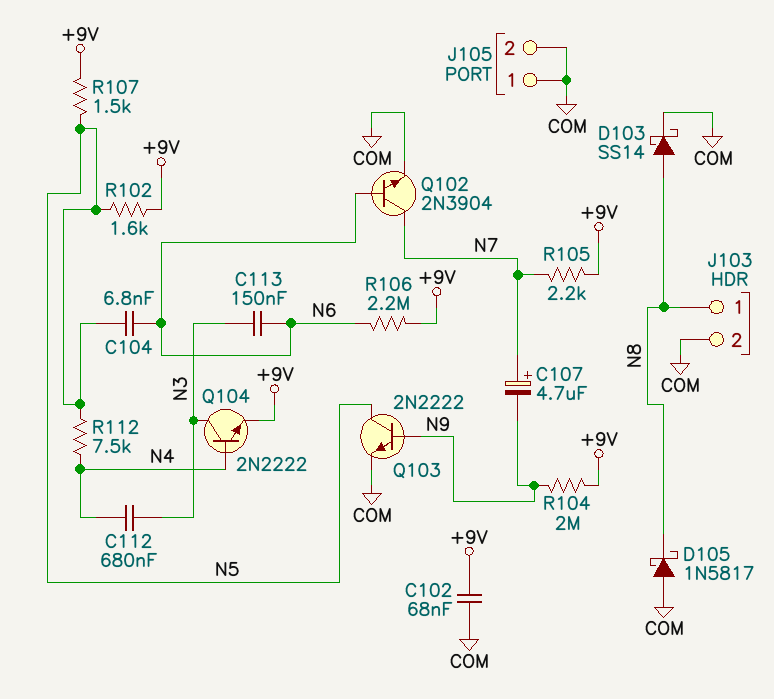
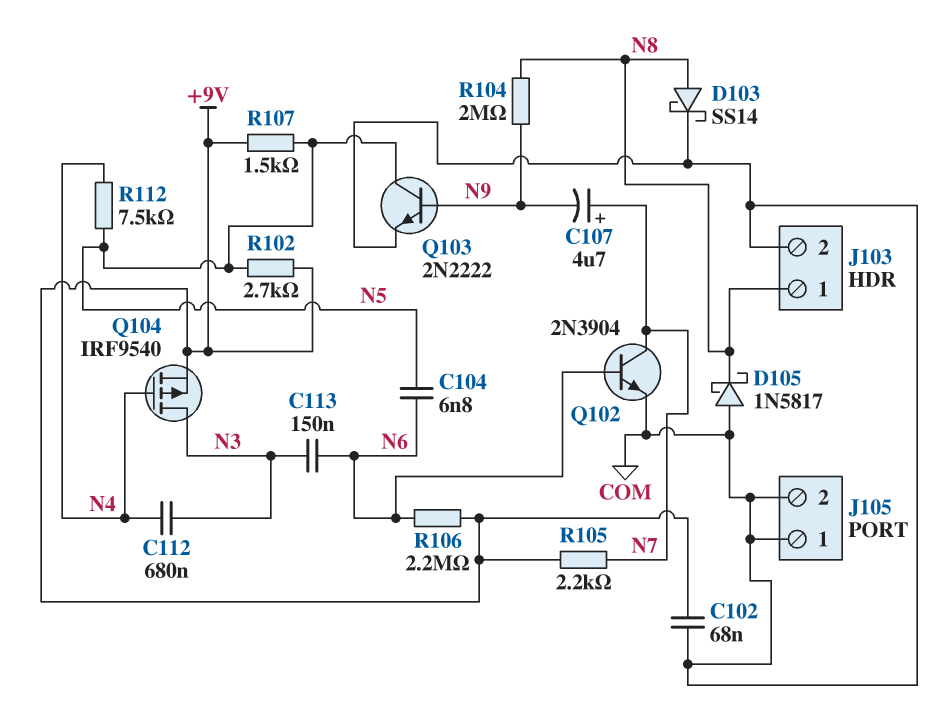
Q104: NPN 2N2222 (B N4, C N3, E +9V) -> PMOS IRF9540 (G N4, D N3, S +9V)
R102: 1.6k (+9V, N5) -> 2.7k (+9V, N5)
R104: 2M (+9V, N9) -> 2M (N8, N9)

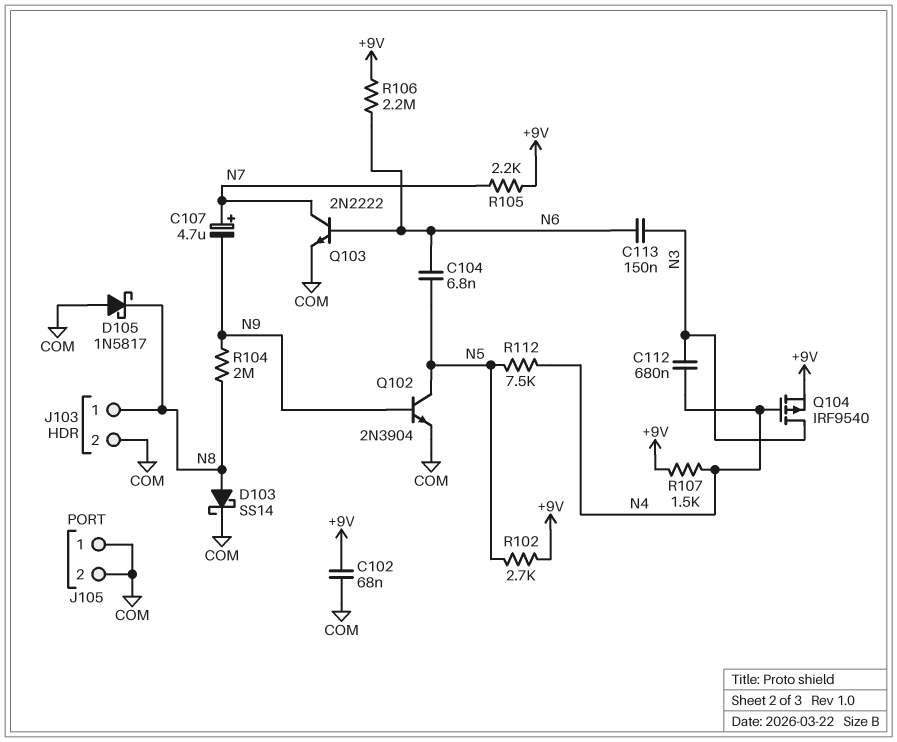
Q102: NPN 2N3904 (B N6, C N7, E COM) -> NPN 2N3904 (B N9, C N5, E COM)
Q103: NPN 2N2222 (B N9, C N5, E COM) -> NPN 2N2222 (B N6, C N7, E COM)
R107: 1.5k (+9V, N5) -> 1.5k (+9V, N4)

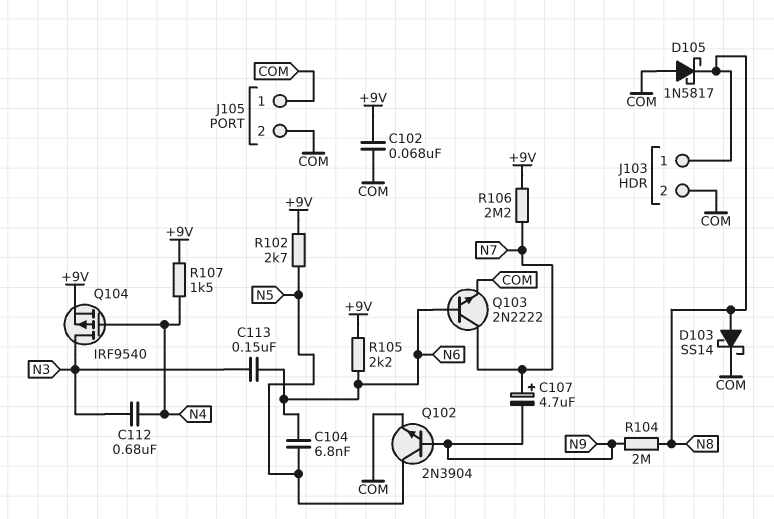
R105: 2.2k (+9V, N7) -> 2.2k (+9V, N6)
R106: 2.2M (+9V, N6) -> 2.2M (+9V, N7)
R112: 7.5k (N4, N5) -> none

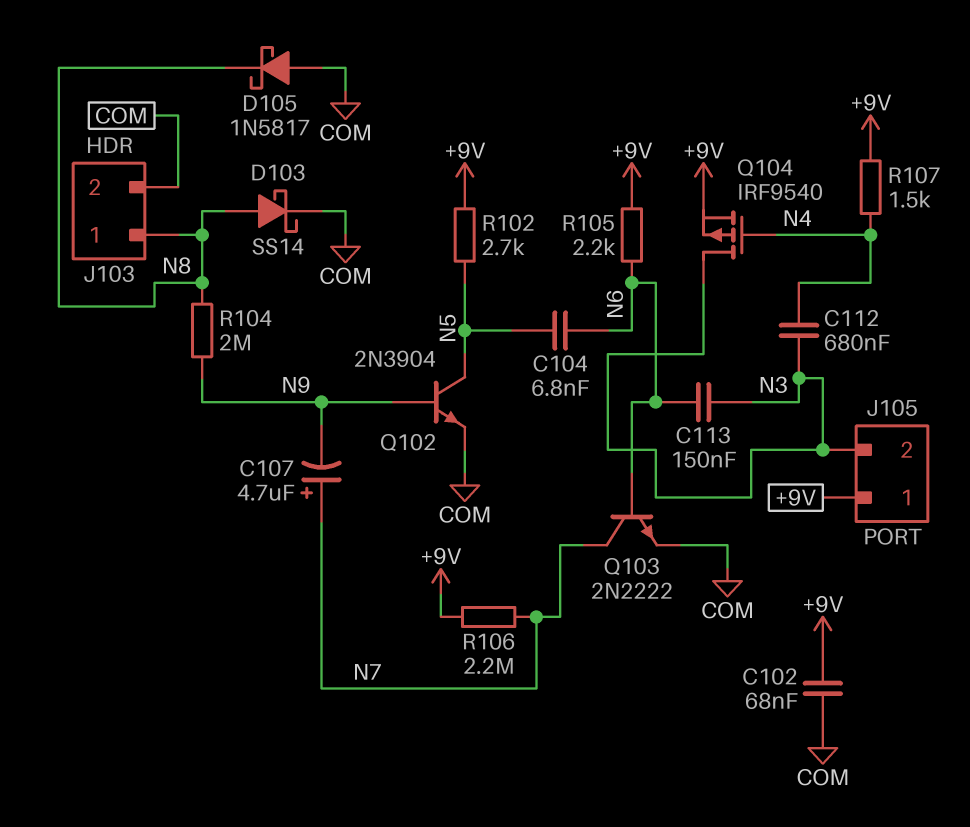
J105 pin 1: COM -> +9V
J105 pin 2: COM -> N3

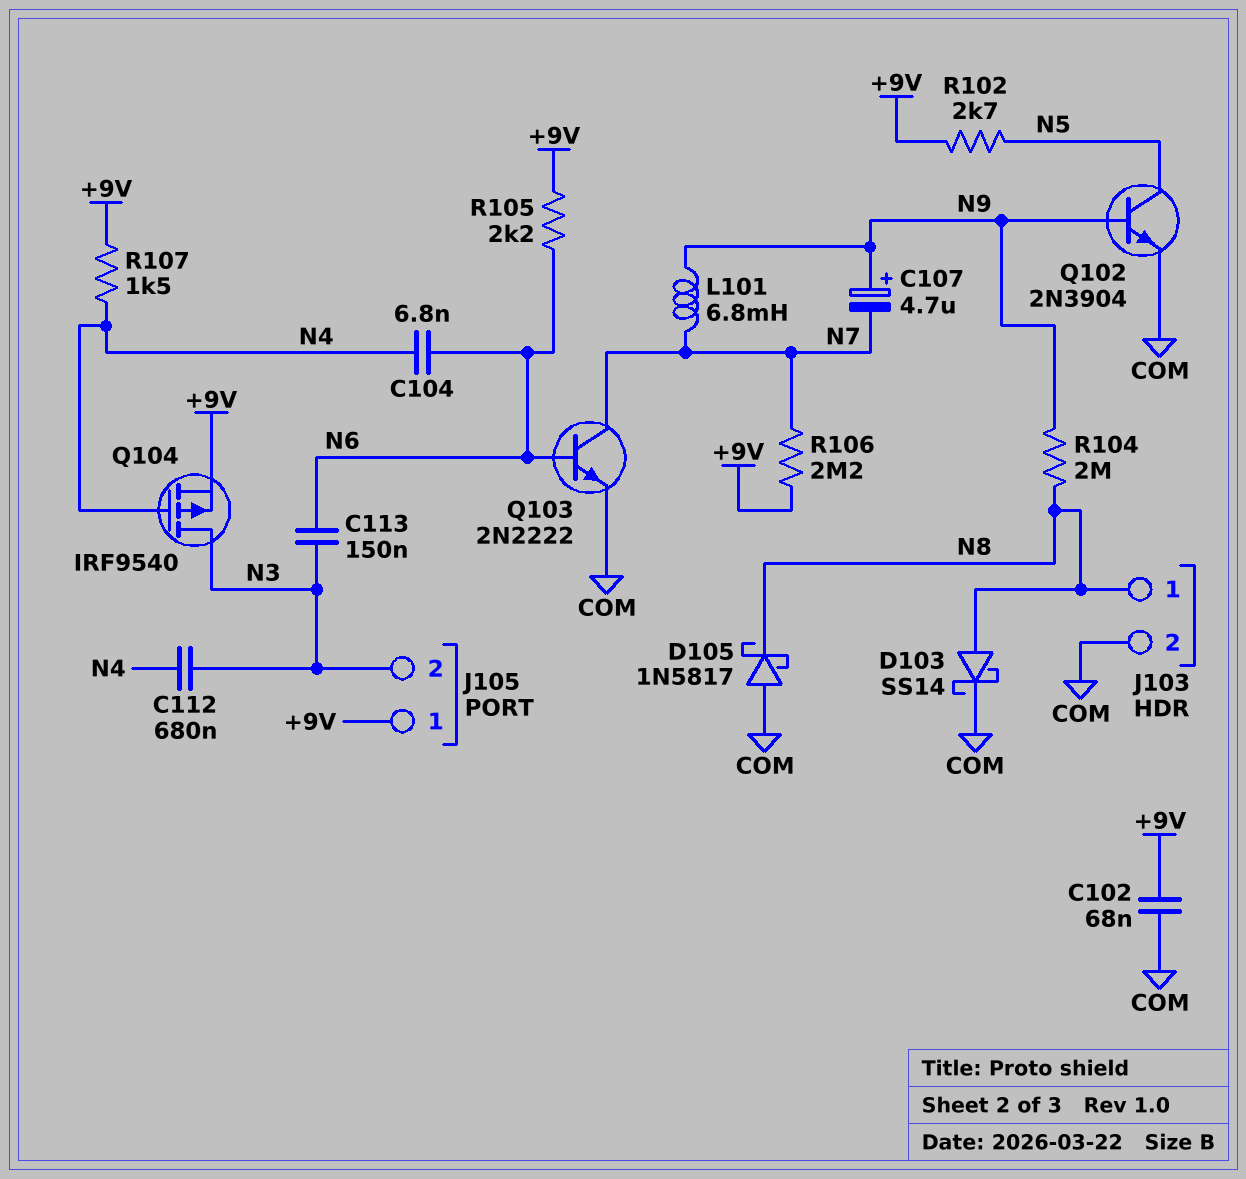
C104: 6.8nF (N5, N6) -> 6.8nF (N4, N6)
C107: 4.7uF (plus N7, minus N9) -> 4.7uF (plus N9, minus N7)
L101: none -> 6.8mH (N7, N9)

